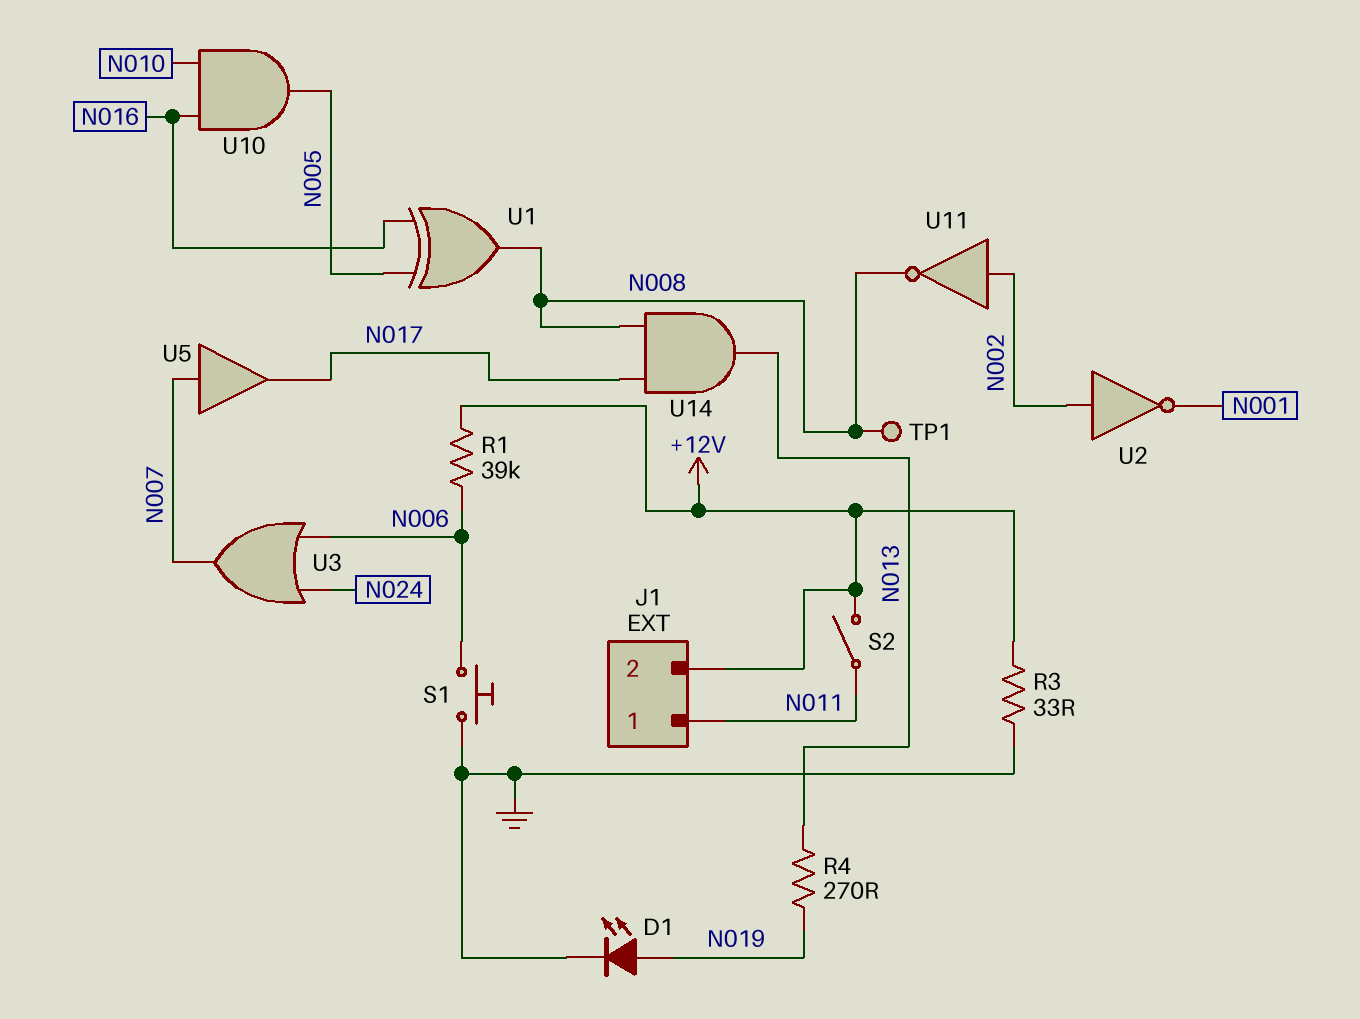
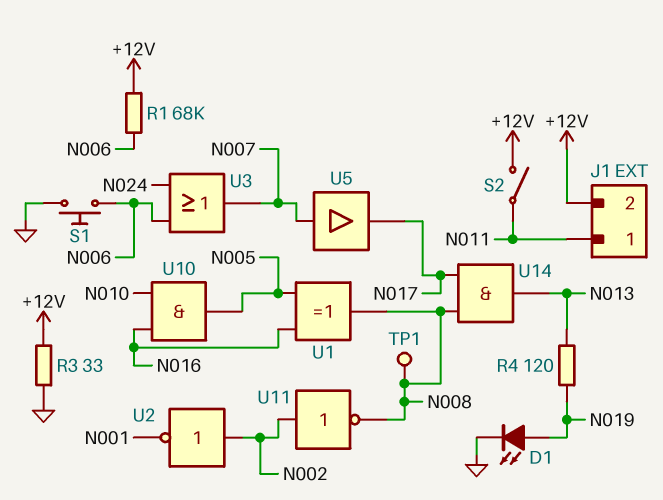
R1: 39k (+12V, N006) -> 68k (+12V, N006)
R4: 270 (N013, N019) -> 120 (N013, N019)

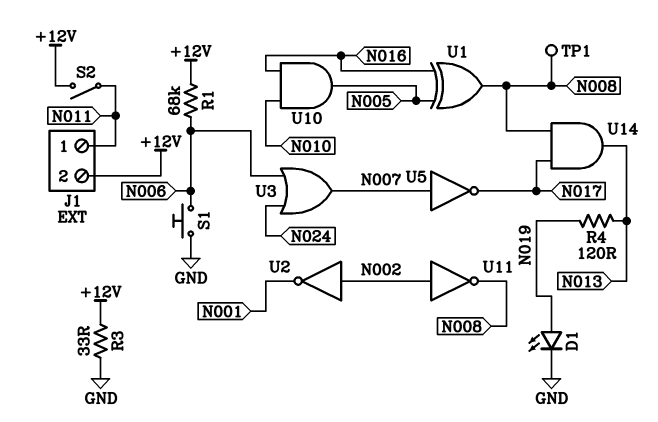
U5: buffer (in N007, out N017) -> NOT (in N007, out N017)

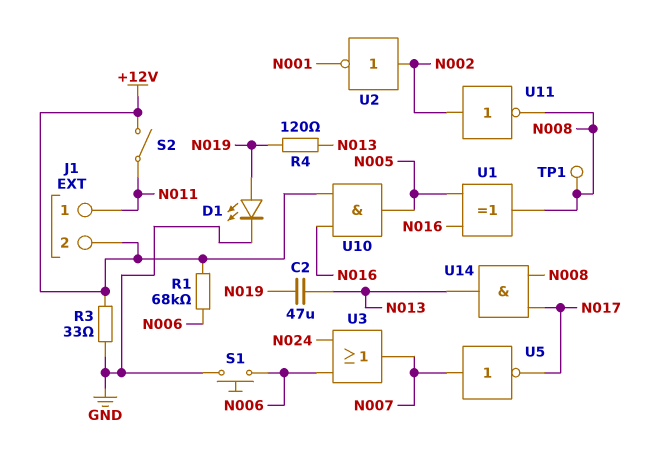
C2: none -> 47uF (N013, N019)
U10: AND (in N010, in N016, out N005) -> AND (in +12V, in N016, out N005)

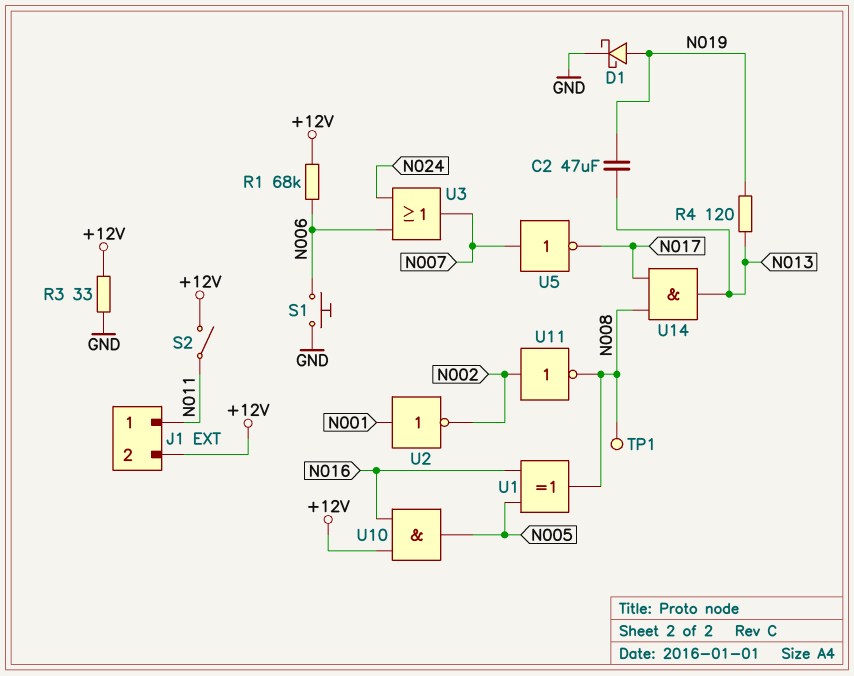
D1: LED (A N019, K GND) -> schottky (A N019, K GND)
U2: NOT (in N002, out N001) -> NOT (in N001, out N002)

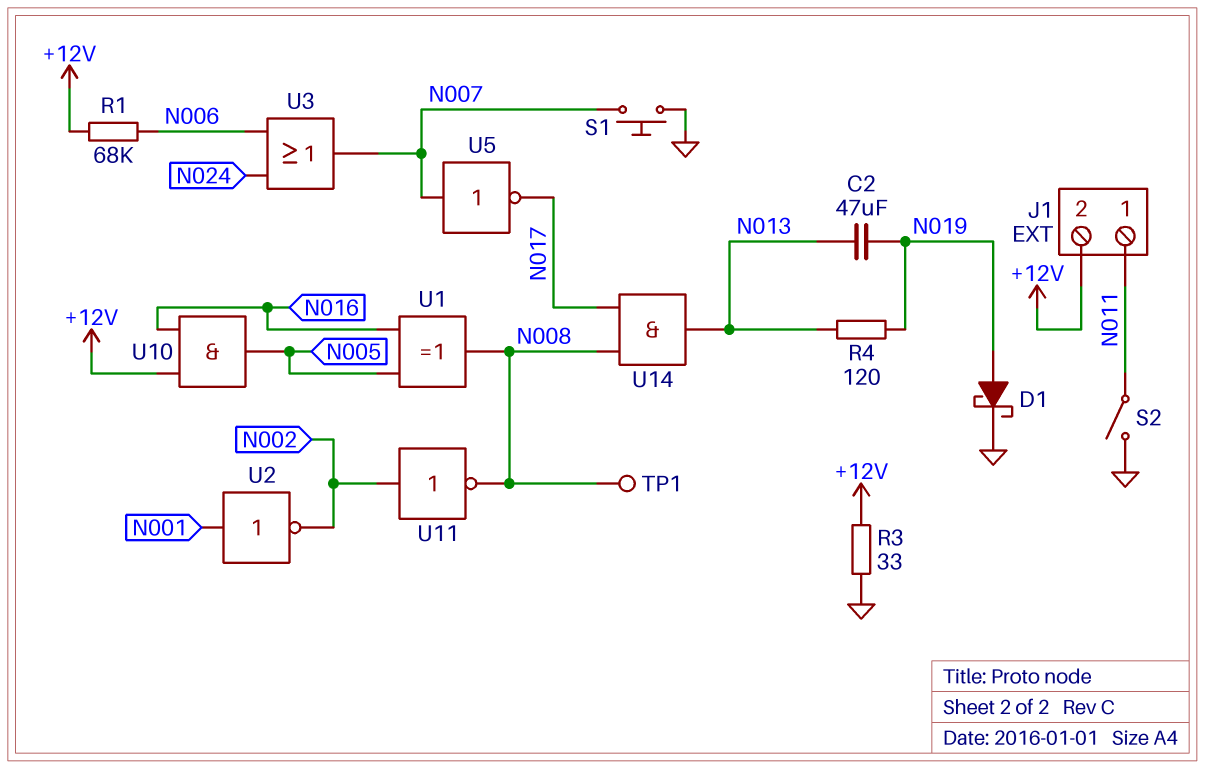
S1: button (GND, N006) -> button (GND, N007)
S2: switch (+12V, N011) -> switch (GND, N011)

